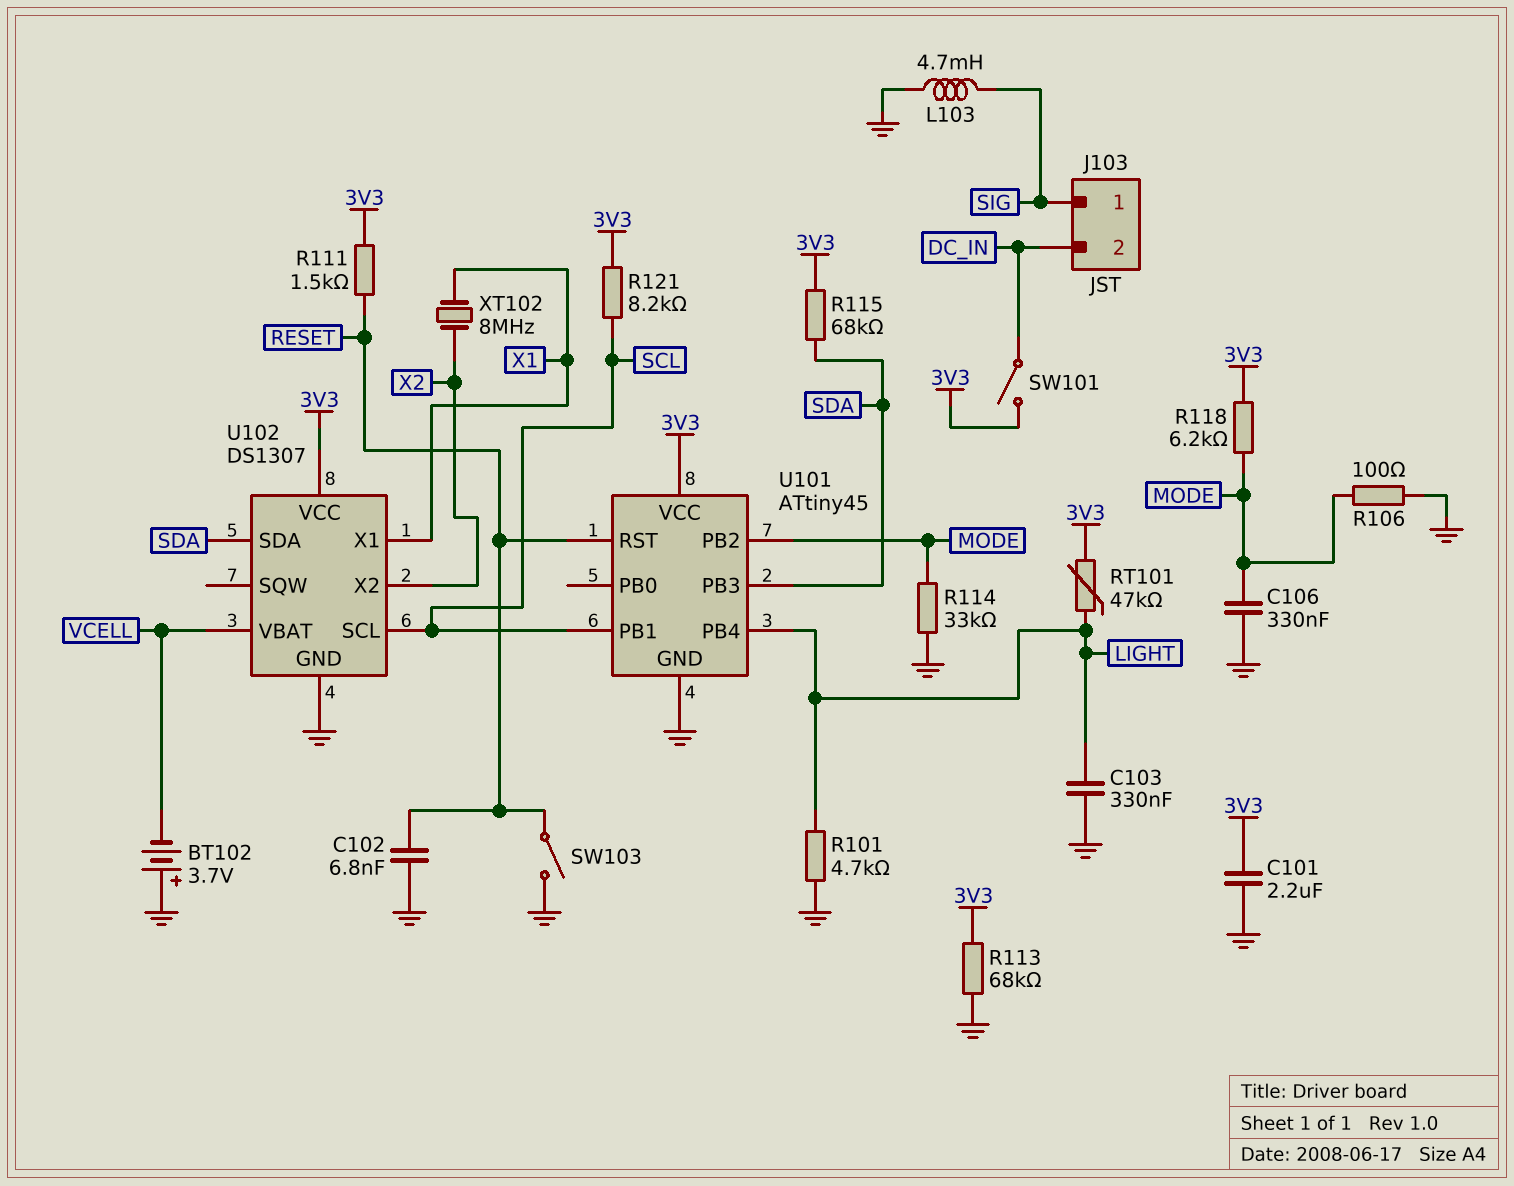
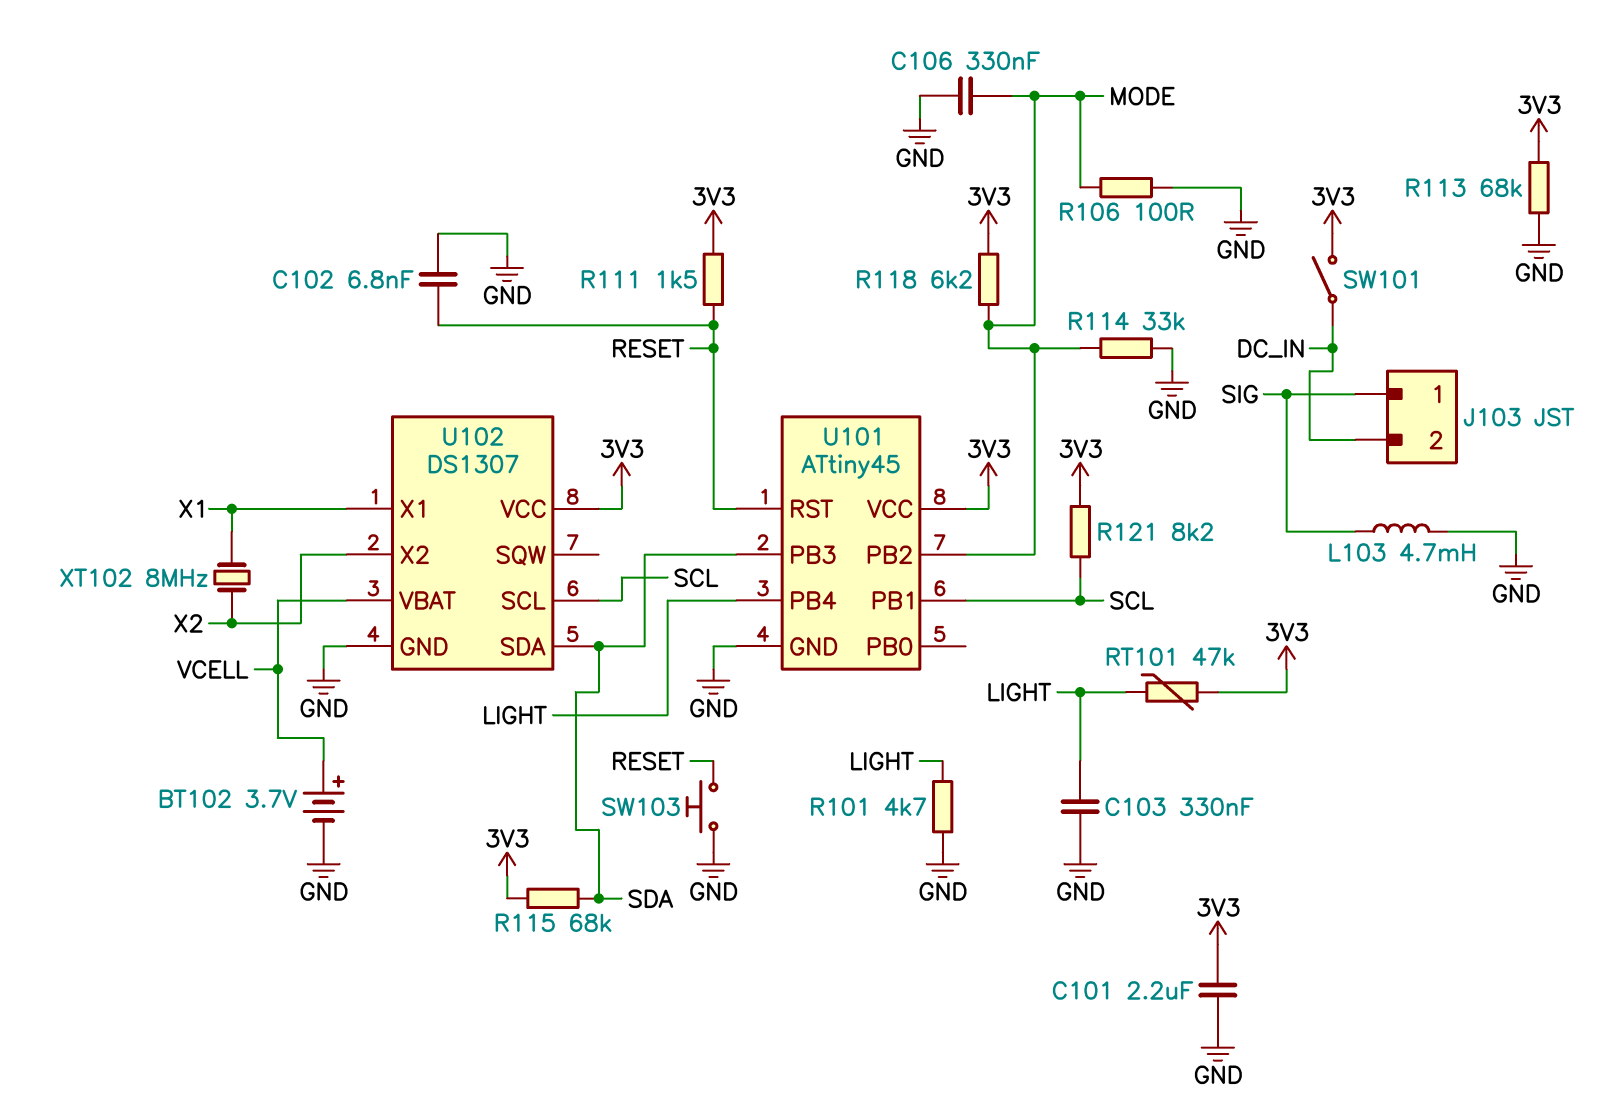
BT102: 3.7V (plus GND, minus VCELL) -> 3.7V (plus VCELL, minus GND)
SW103: switch (GND, RESET) -> button (GND, RESET)

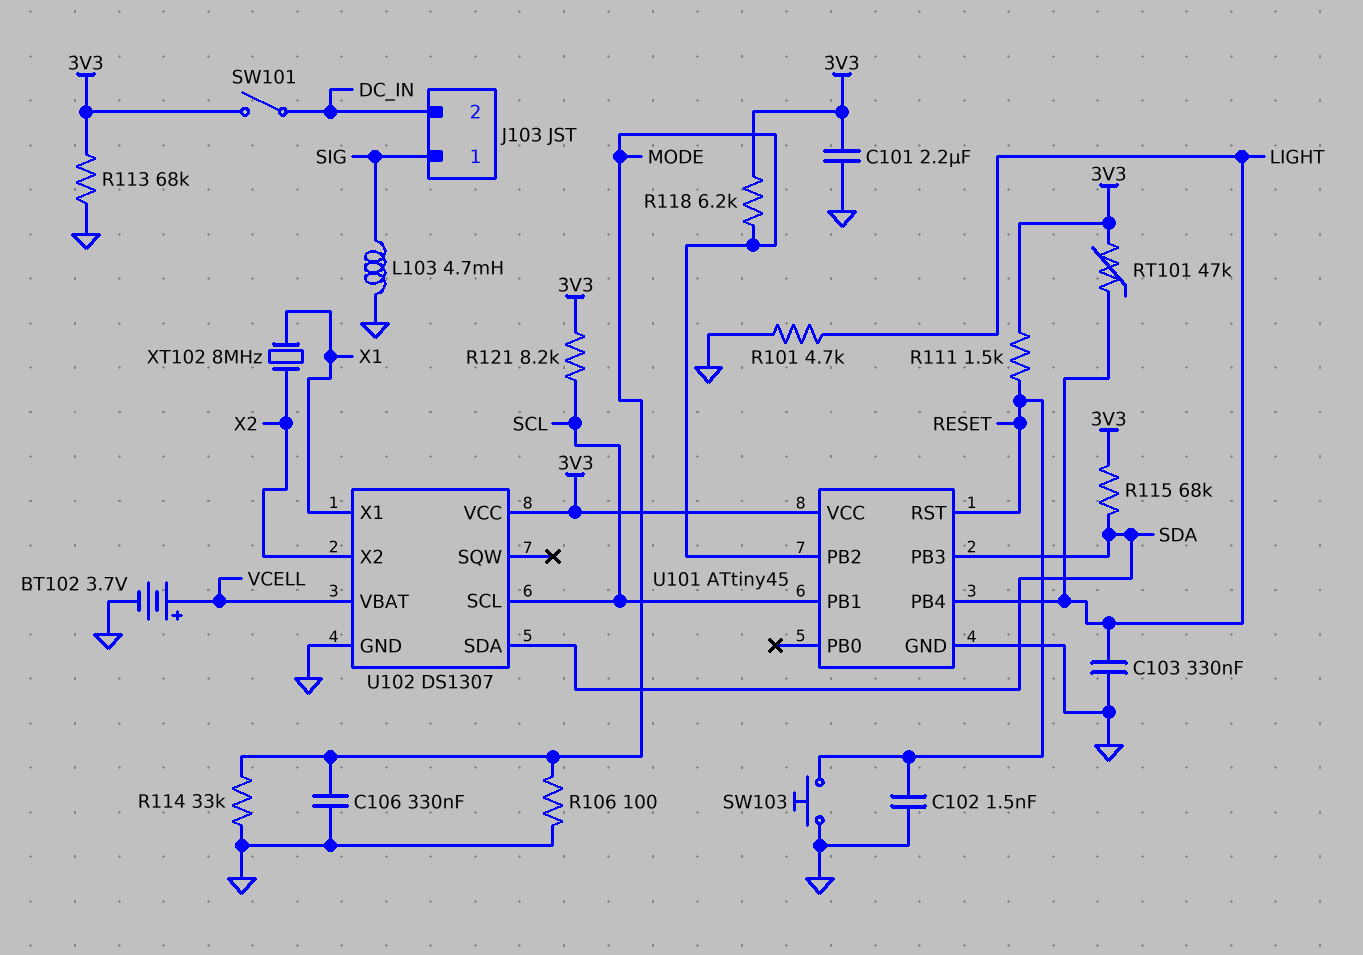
C102: 6.8nF (GND, RESET) -> 1.5nF (GND, RESET)

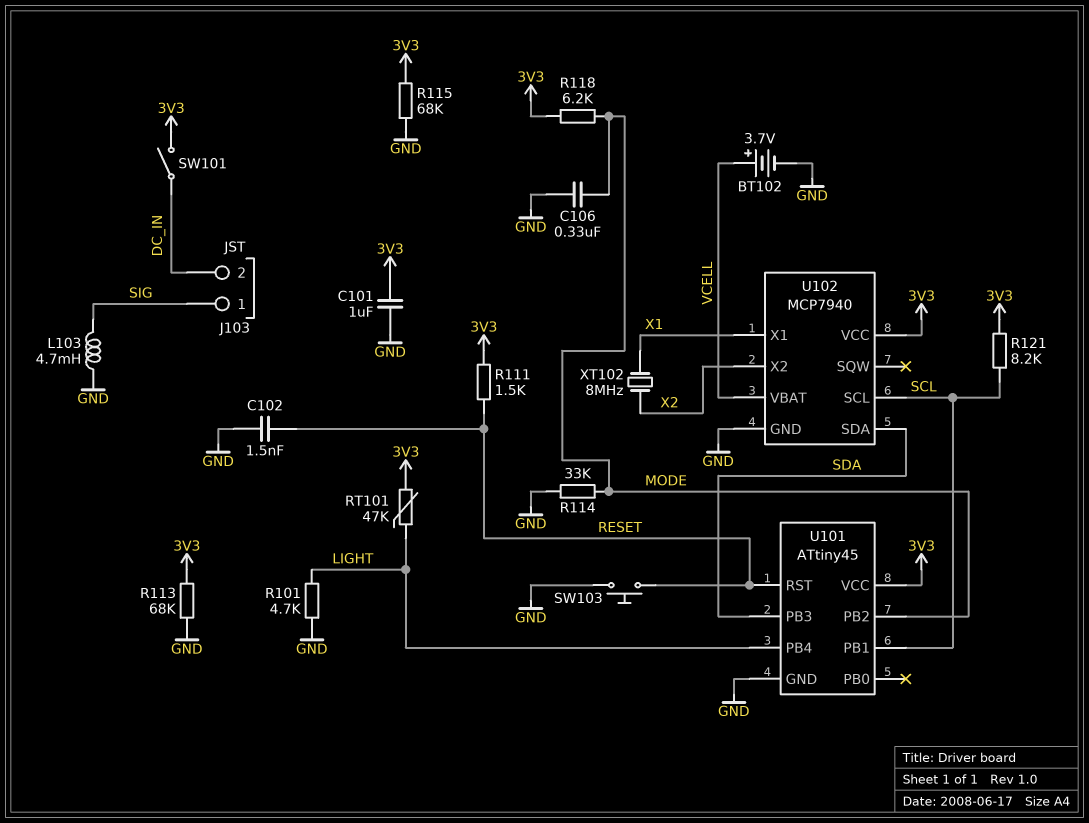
C101: 2.2uF (3V3, GND) -> 1uF (3V3, GND)
C103: 330nF (GND, LIGHT) -> none
R106: 100 (GND, MODE) -> none
R115: 68k (3V3, SDA) -> 68k (3V3, GND)
U102: DS1307 -> MCP7940

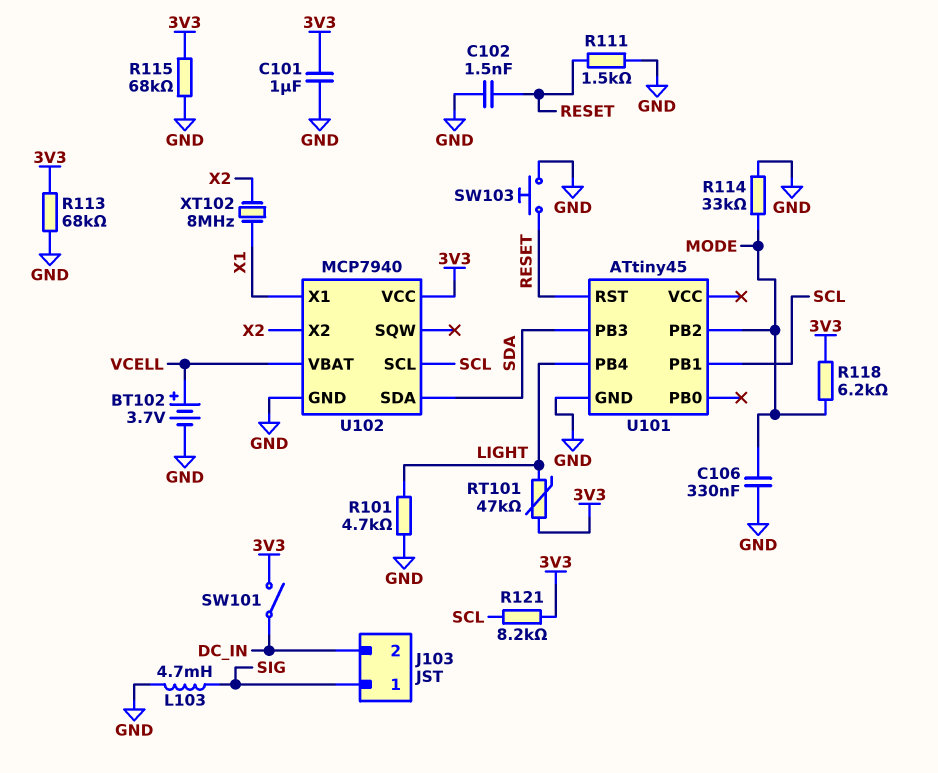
R111: 1.5k (3V3, RESET) -> 1.5k (GND, RESET)
U101 pin VCC: 3V3 -> none

